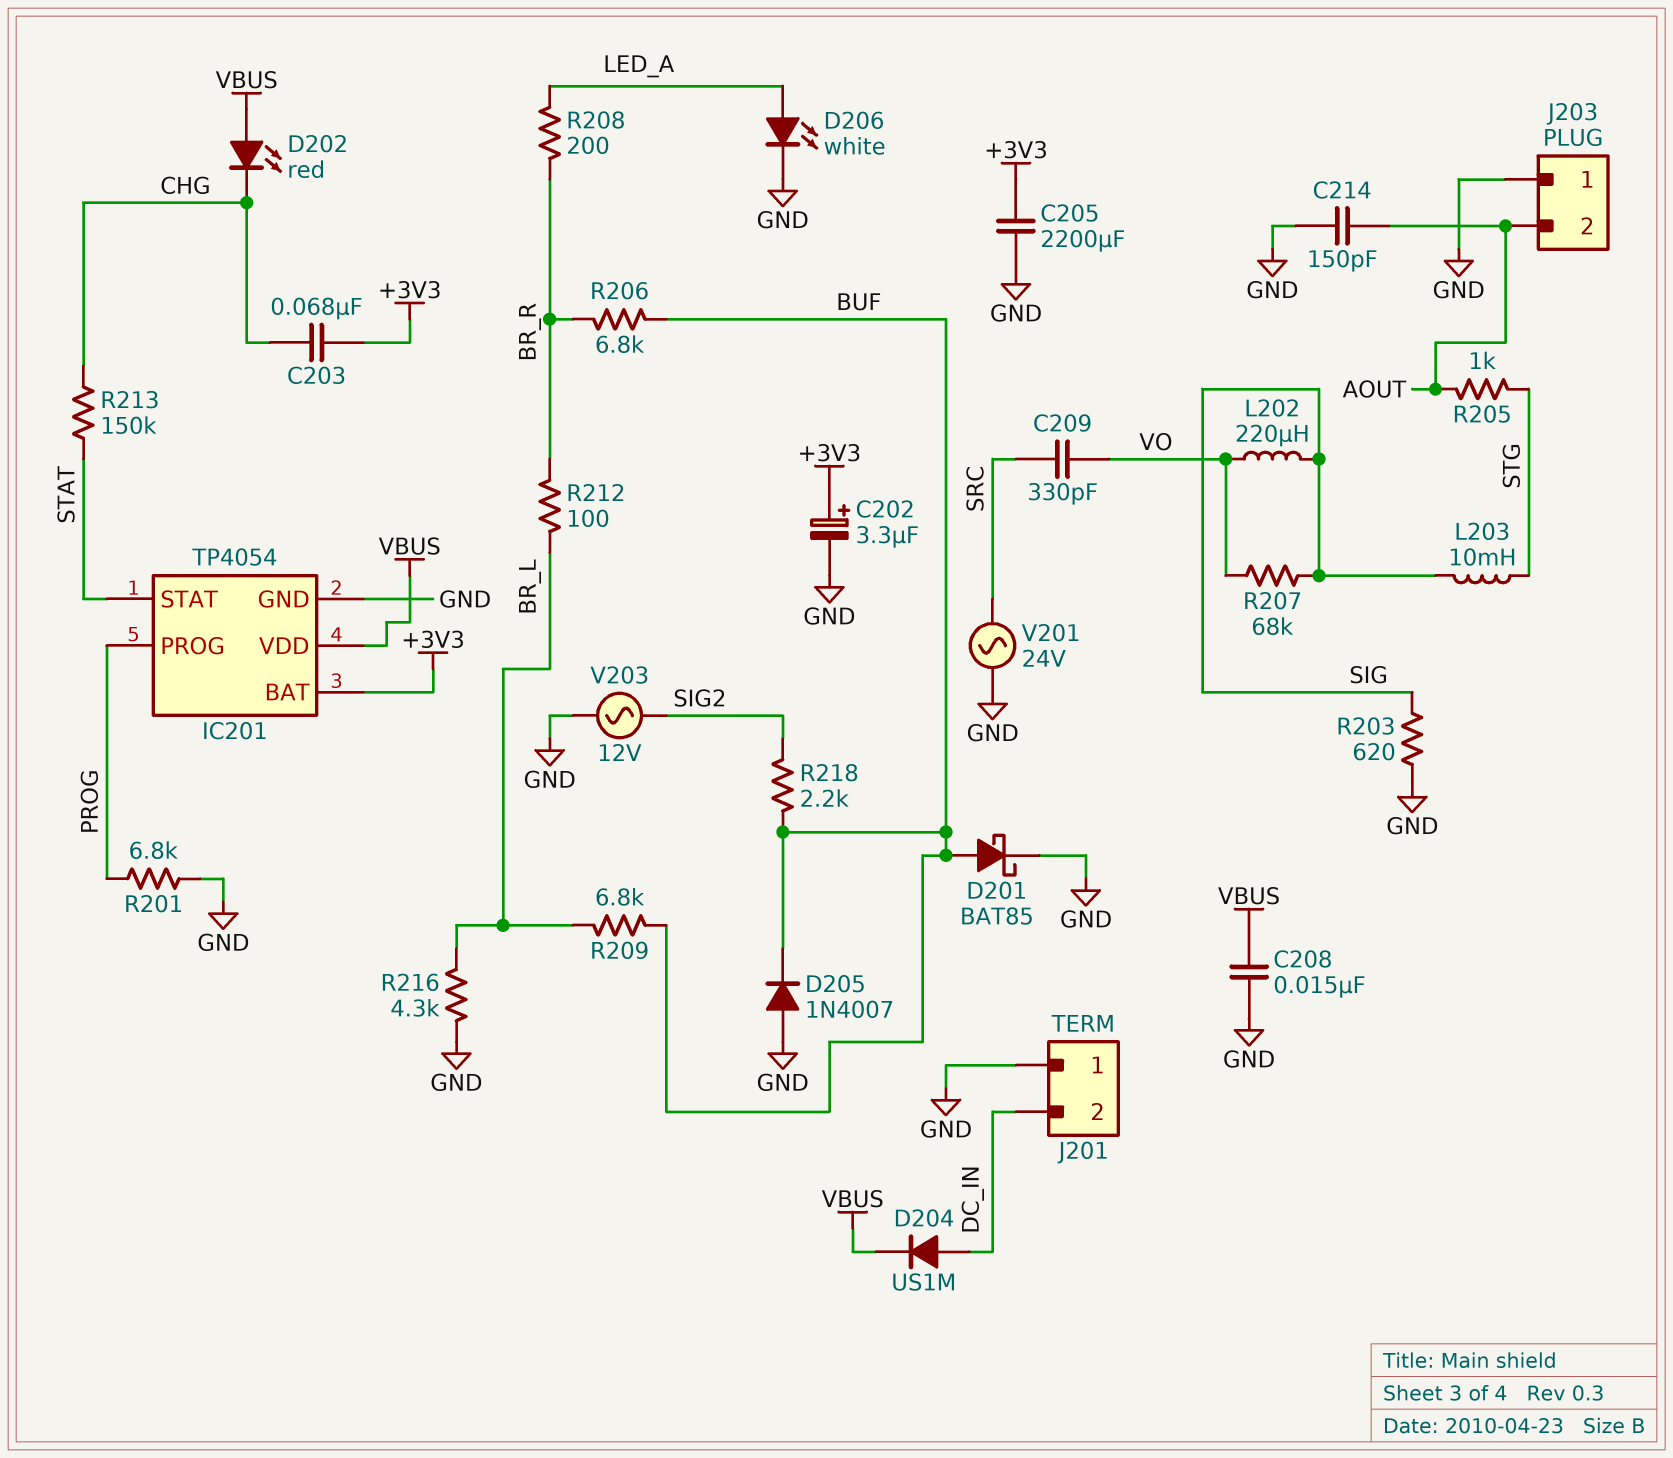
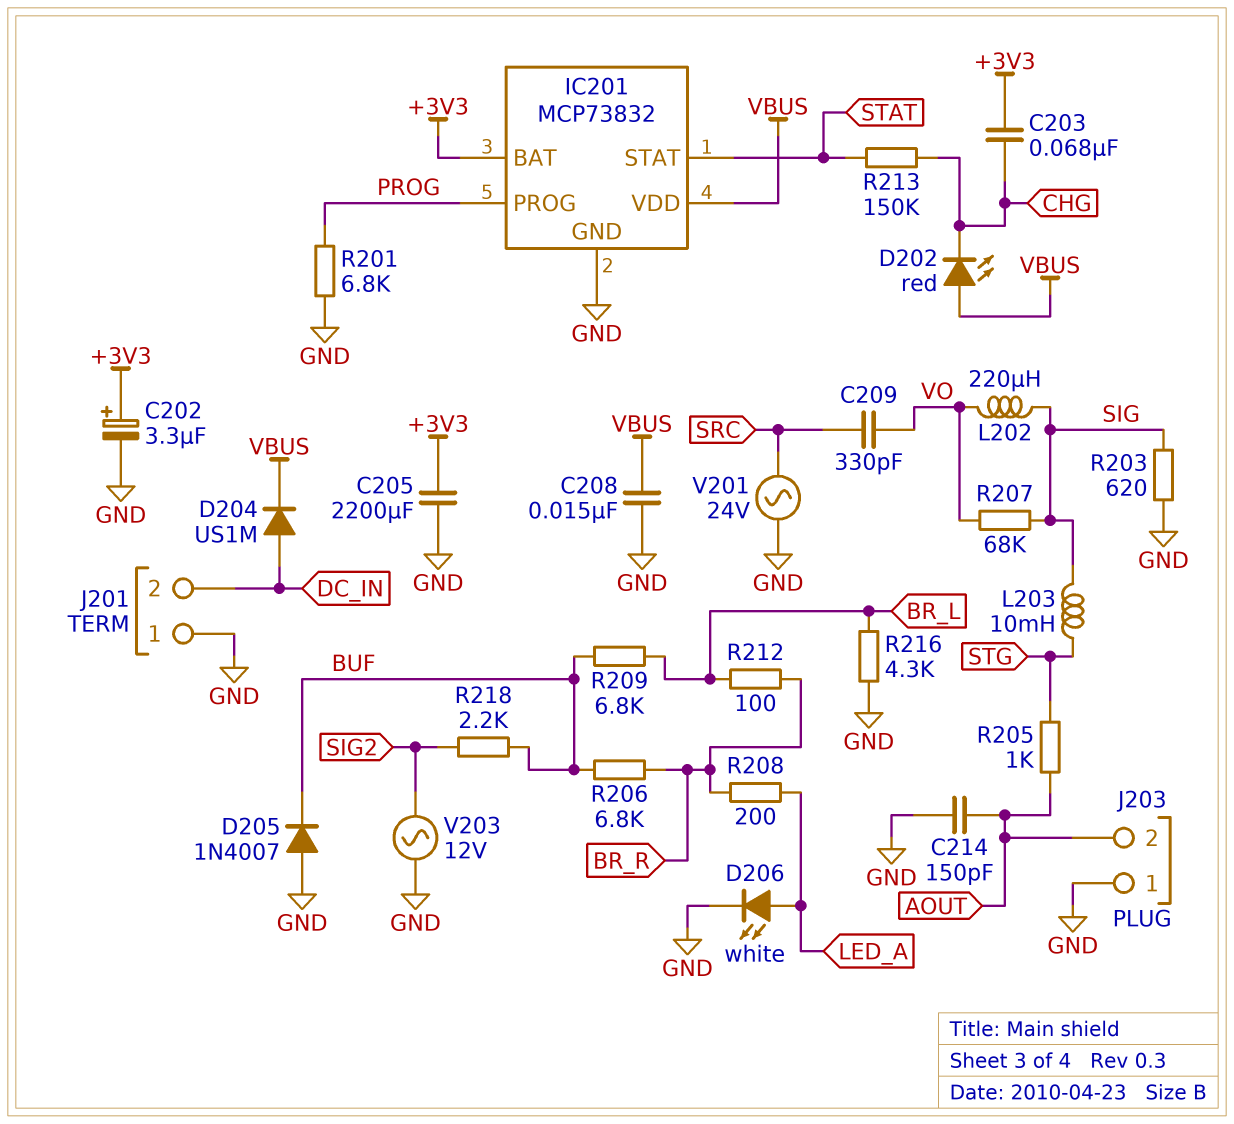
D201: schottky BAT85 (A BUF, K GND) -> none
IC201: TP4054 -> MCP73832

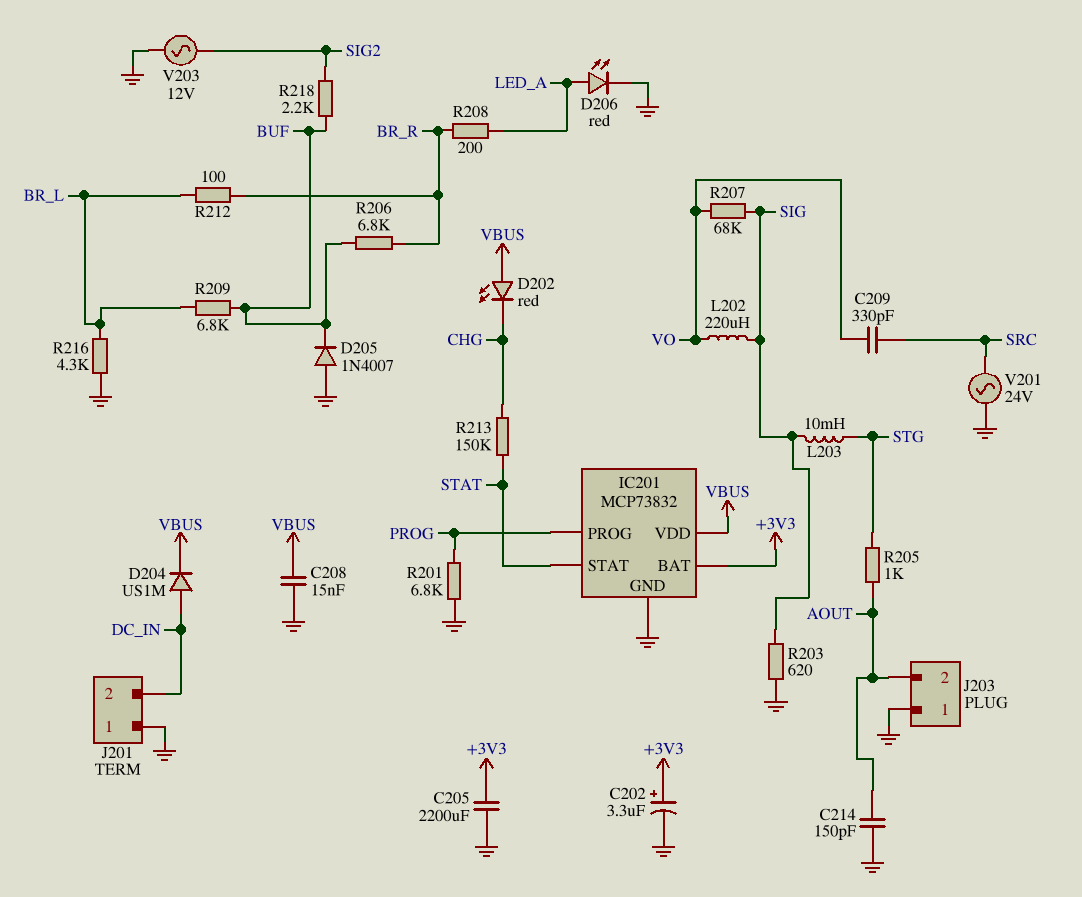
C203: 68nF (+3V3, CHG) -> none
D206: LED white (A LED_A, K GND) -> LED red (A LED_A, K GND)

